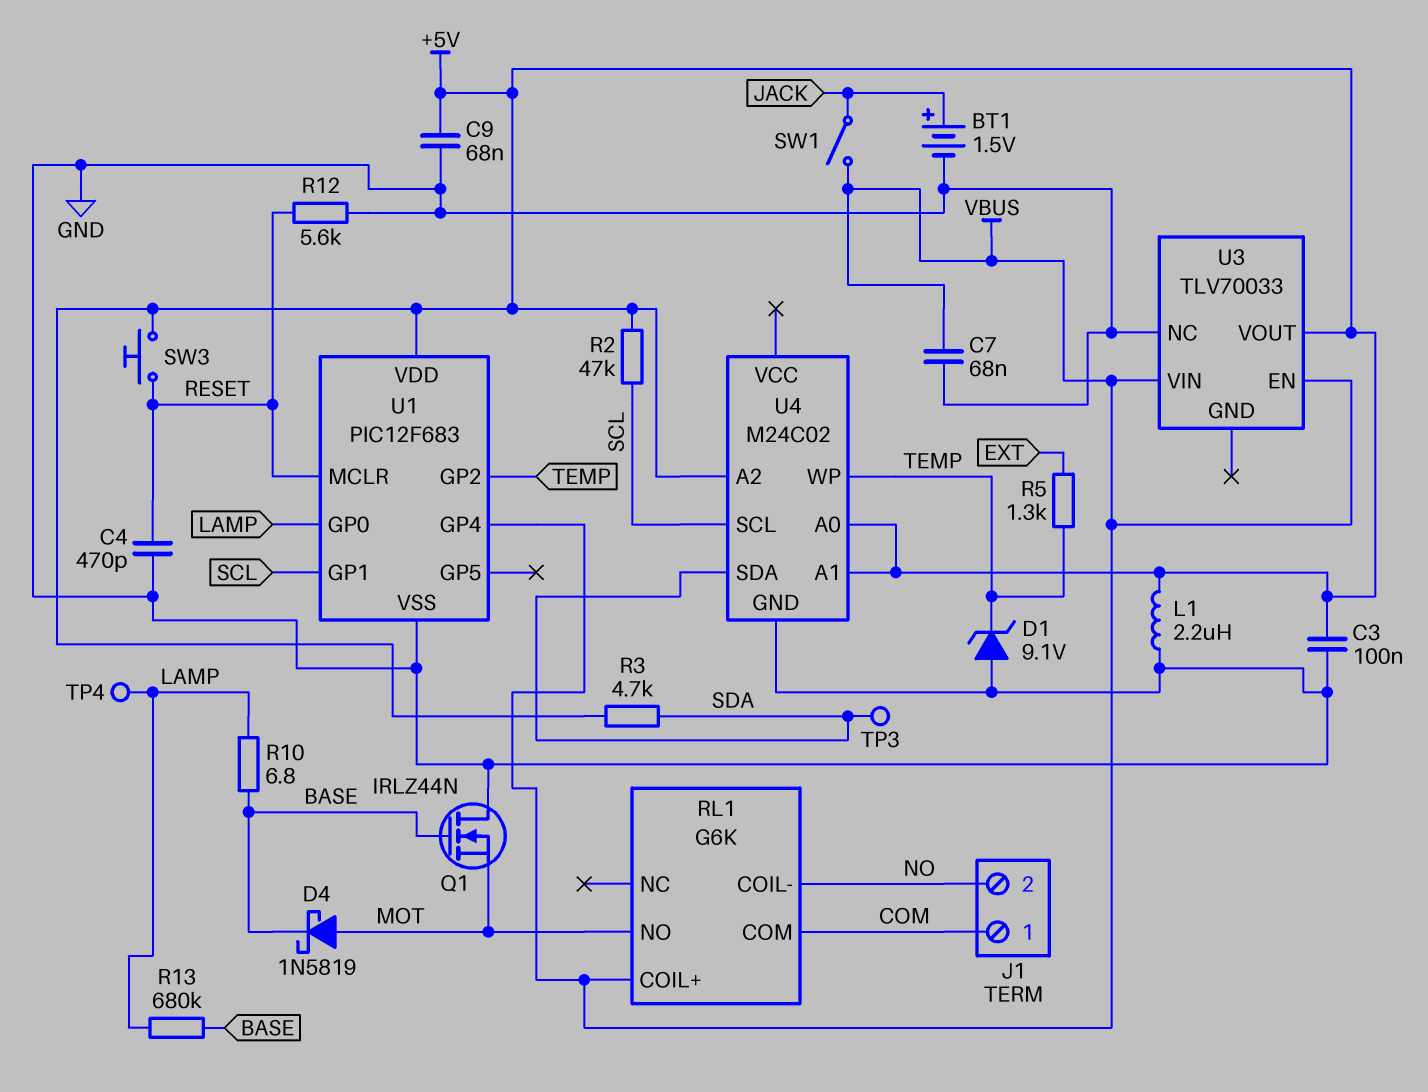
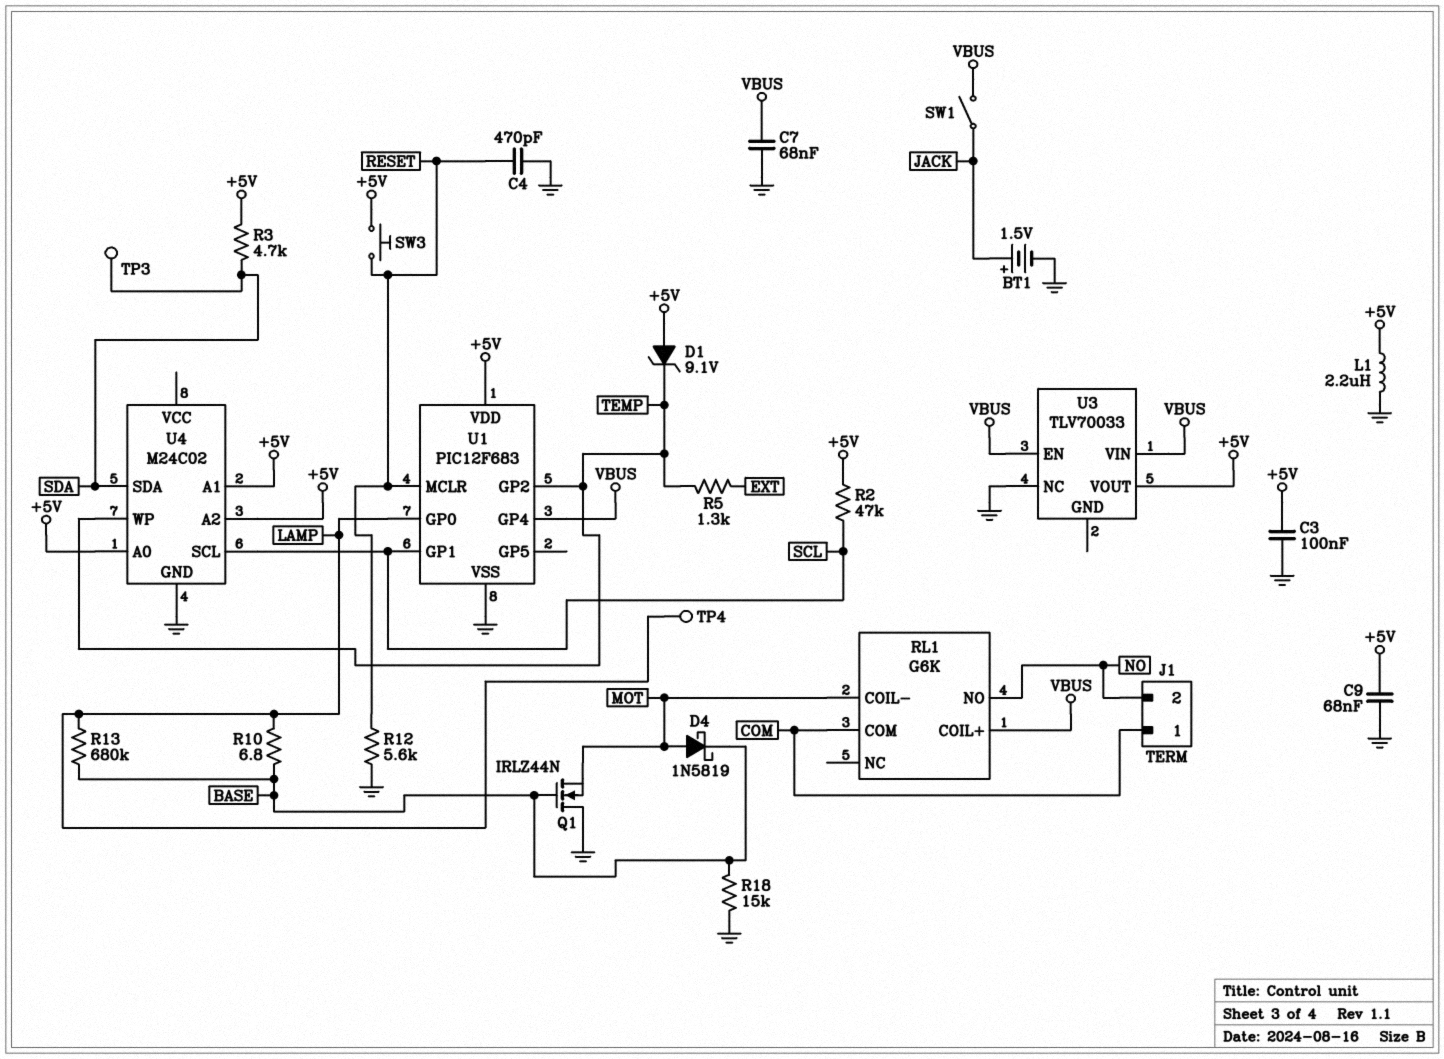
D1: zener 9.1V (A GND, K TEMP) -> zener 9.1V (A +5V, K TEMP)
R18: none -> 15k (BASE, GND)
RL1 pin COIL-: NO -> MOT
RL1 pin NO: MOT -> NO

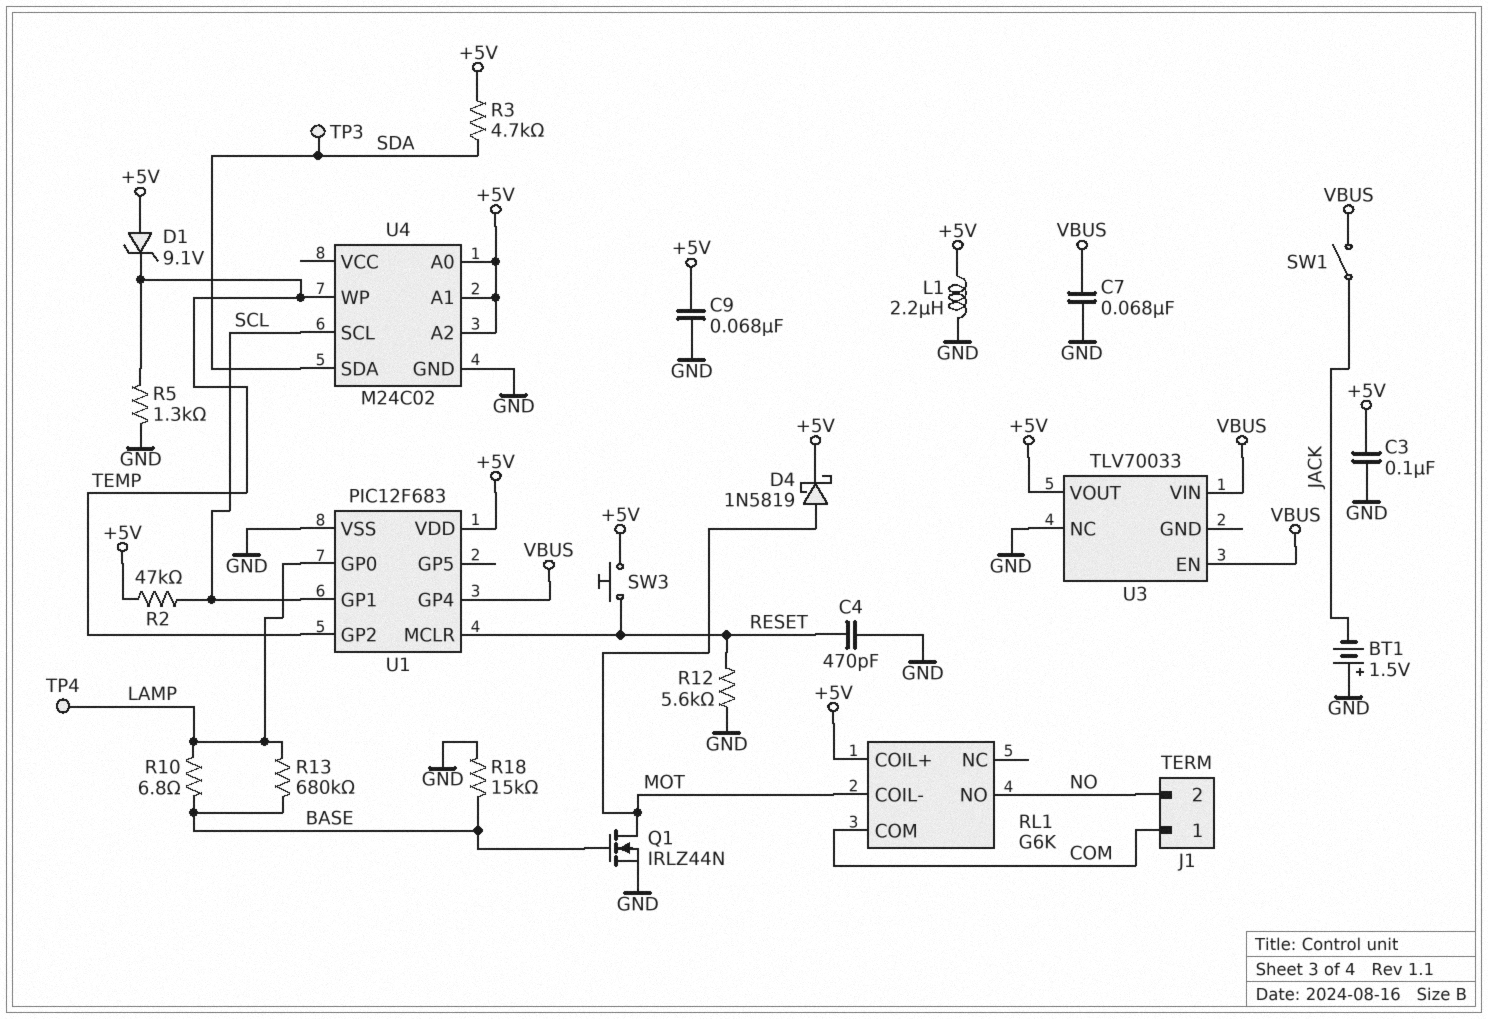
BT1: 1.5V (plus JACK, minus GND) -> 1.5V (plus GND, minus JACK)
D4: schottky 1N5819 (A MOT, K BASE) -> schottky 1N5819 (A MOT, K +5V)
Q1: NMOS IRLZ44N (G BASE, D GND, S MOT) -> NMOS IRLZ44N (G BASE, D MOT, S GND)
R5: 1.3k (EXT, TEMP) -> 1.3k (GND, TEMP)
RL1 pin COIL+: VBUS -> +5V

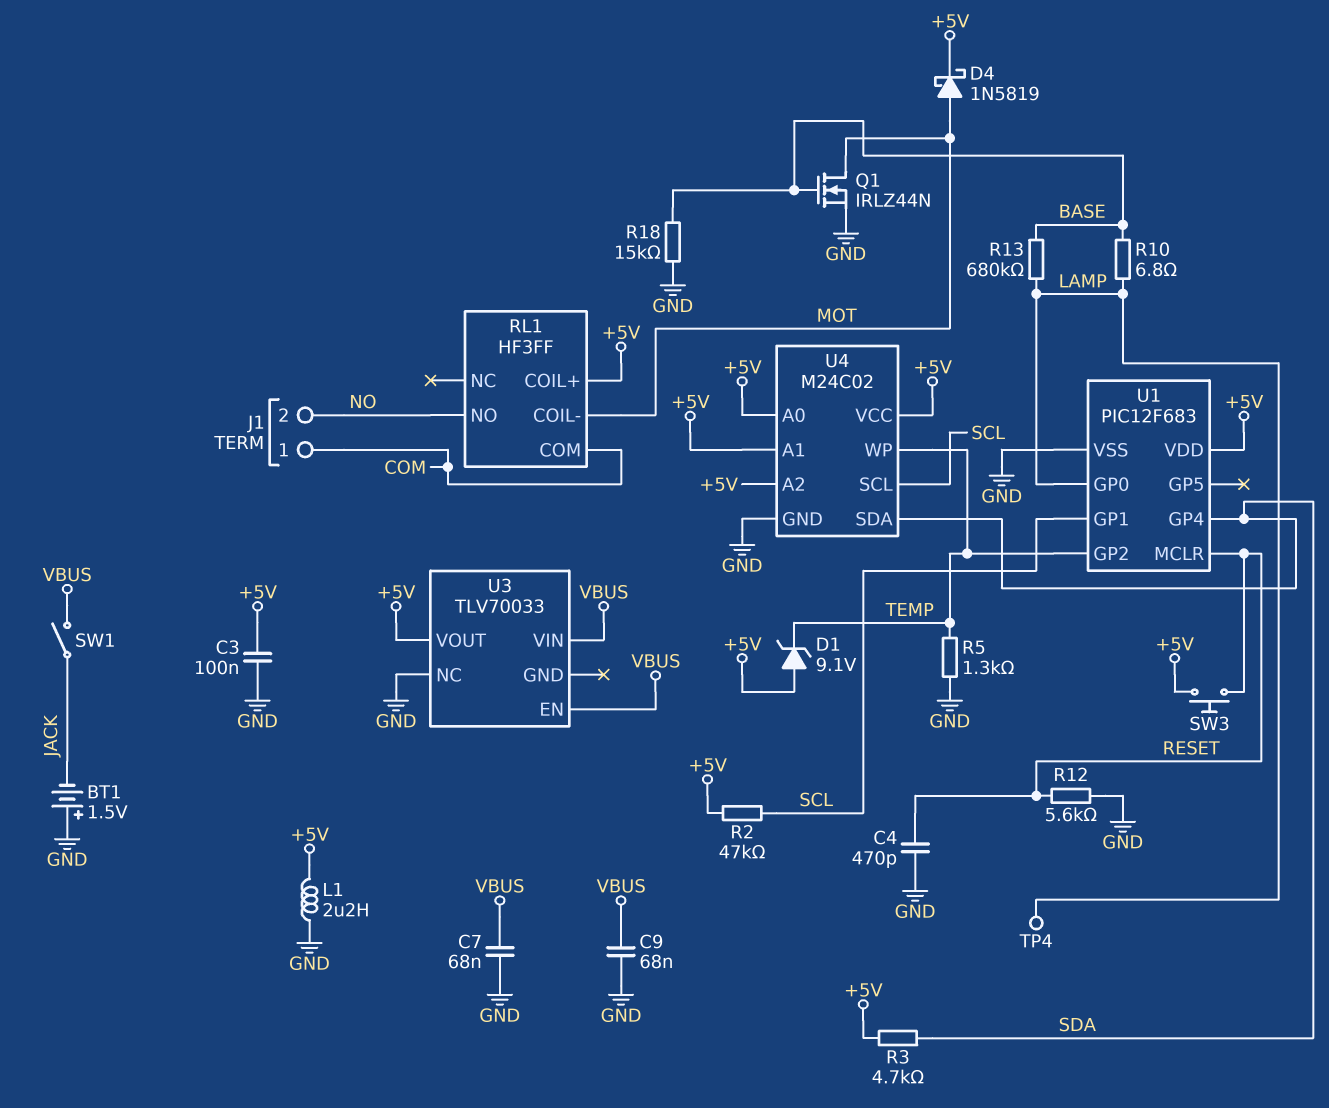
C9: 68nF (+5V, GND) -> 68nF (GND, VBUS)
RL1: G6K -> HF3FF
TP3: test point (SDA) -> none
U1 pin GP4: VBUS -> SDA
U4 pin VCC: none -> +5V

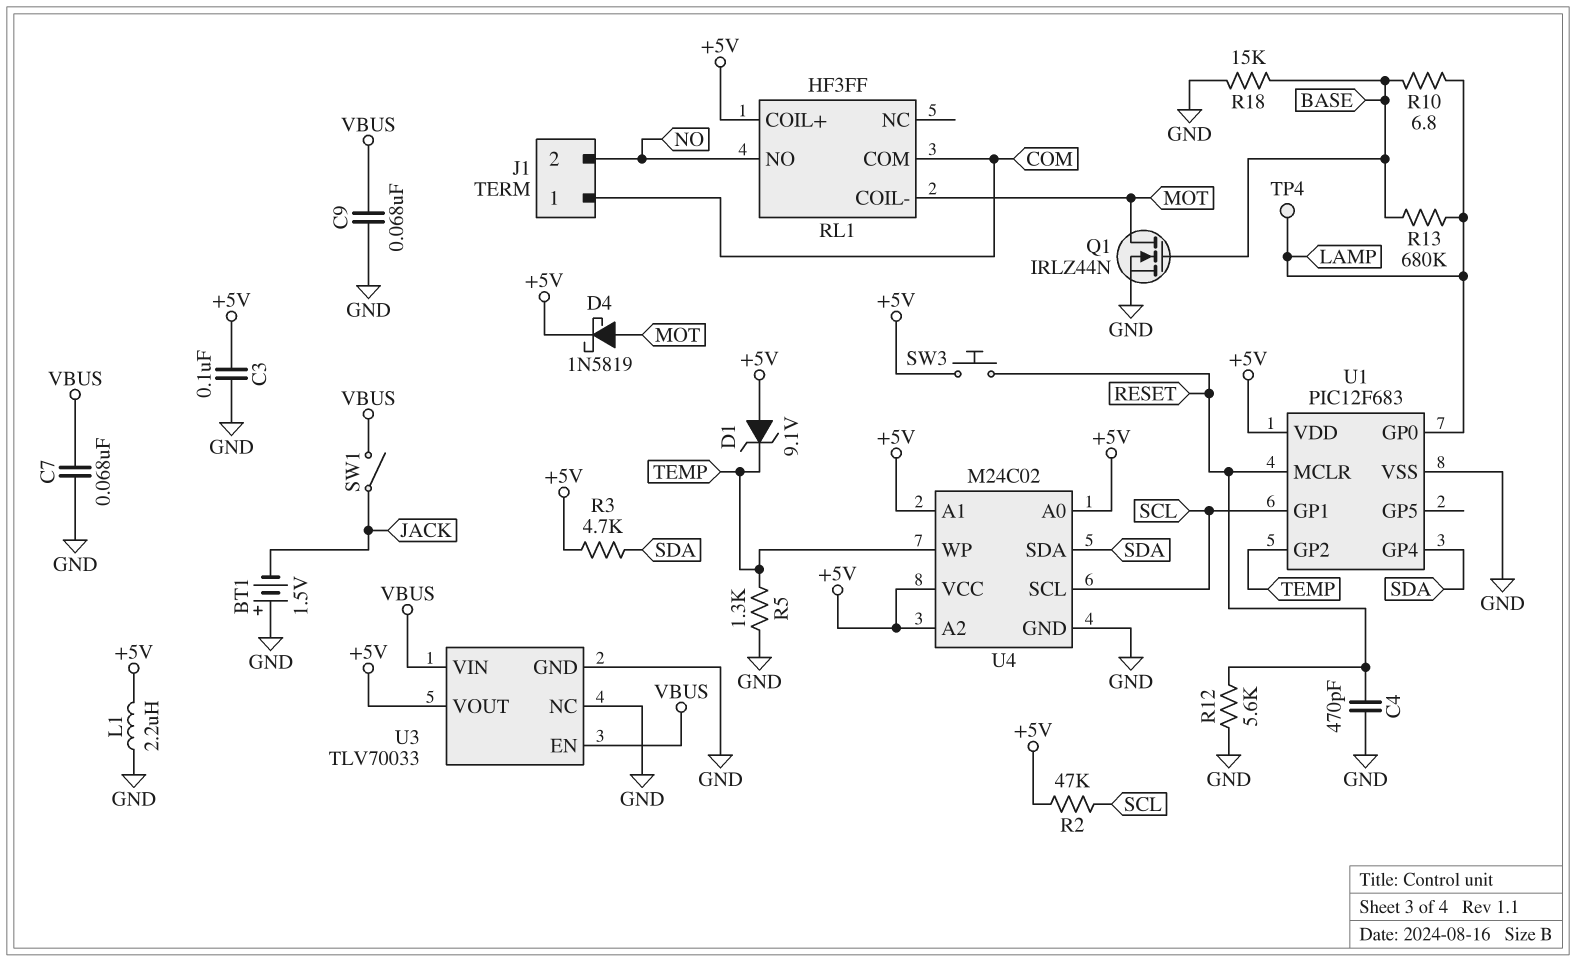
U3 pin GND: none -> GND

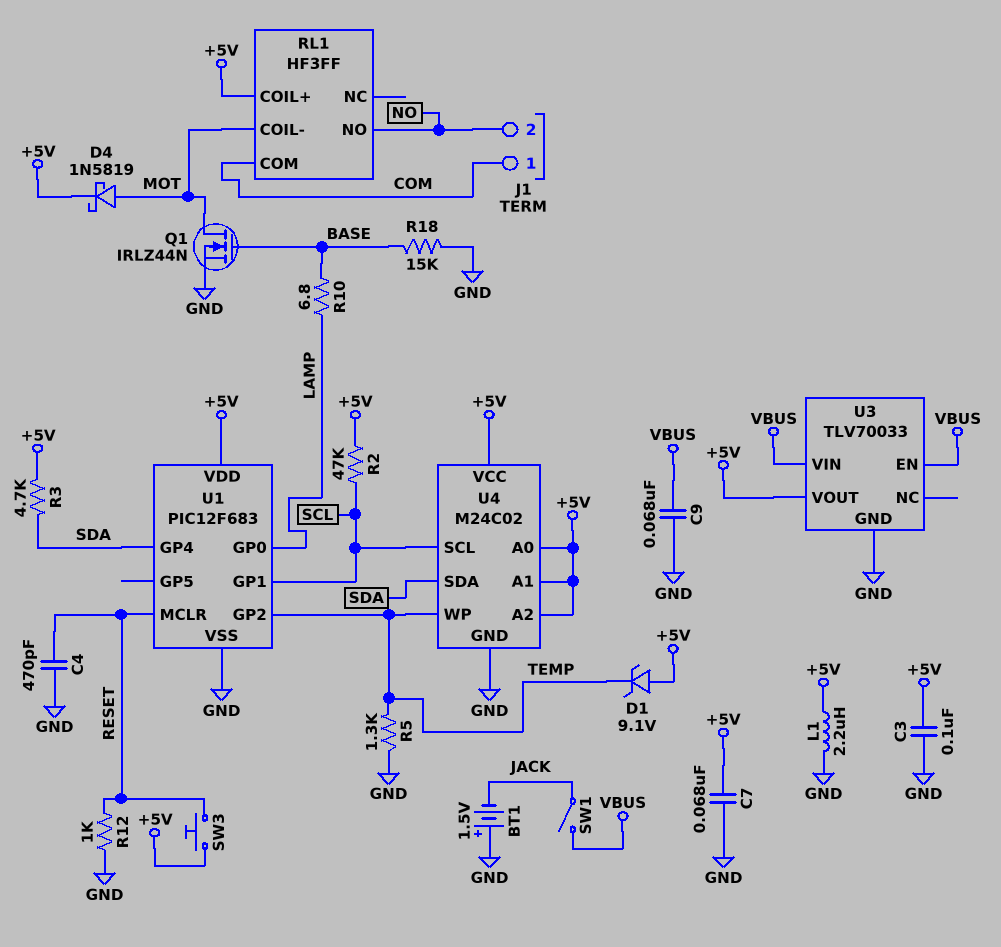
C7: 68nF (GND, VBUS) -> 68nF (+5V, GND)
R12: 5.6k (GND, RESET) -> 1k (GND, RESET)
R13: 680k (BASE, LAMP) -> none
TP4: test point (LAMP) -> none
U3 pin NC: GND -> none

